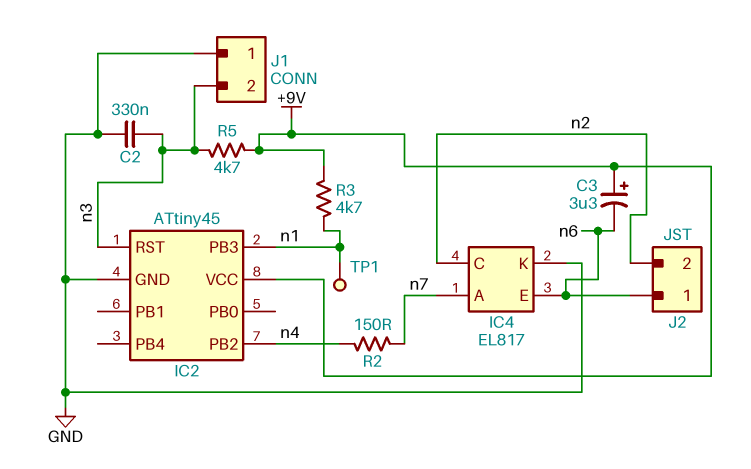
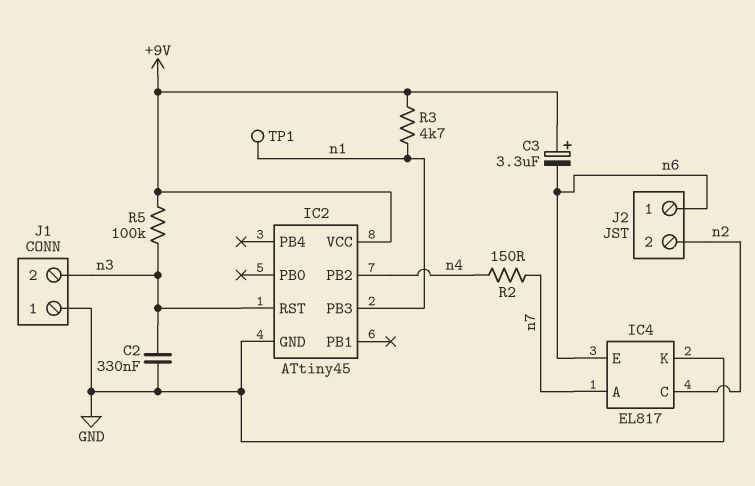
R5: 4.7k (+9V, n3) -> 100k (+9V, n3)

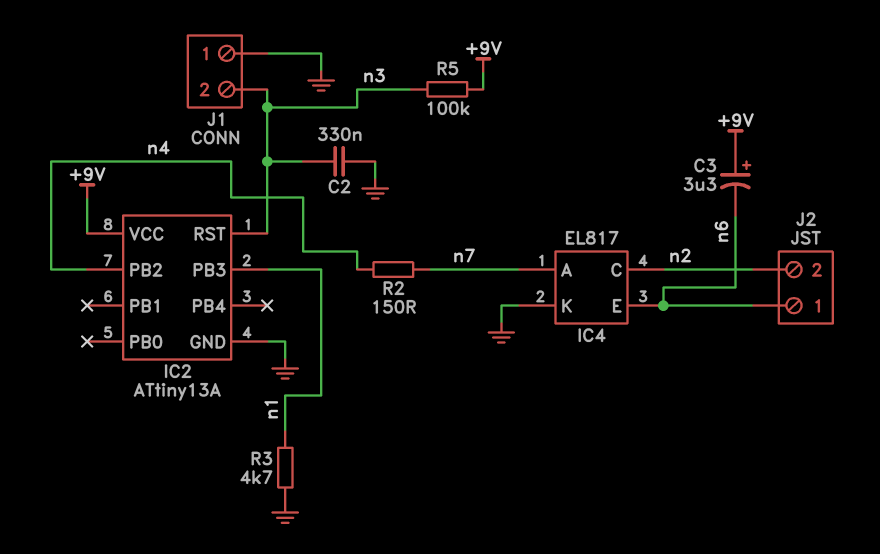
IC2: ATtiny45 -> ATtiny13A
R3: 4.7k (+9V, n1) -> 4.7k (GND, n1)
TP1: test point (n1) -> none

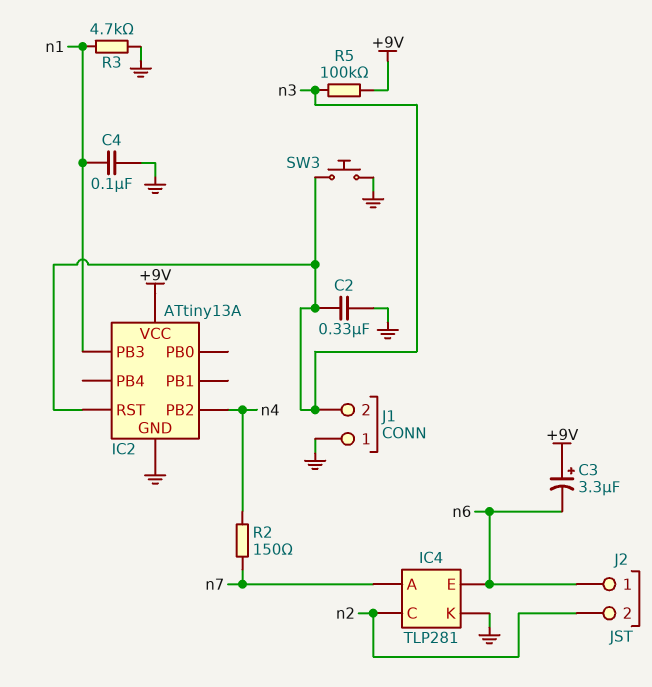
C4: none -> 100nF (GND, n1)
IC4: EL817 -> TLP281
SW3: none -> button (GND, n3)

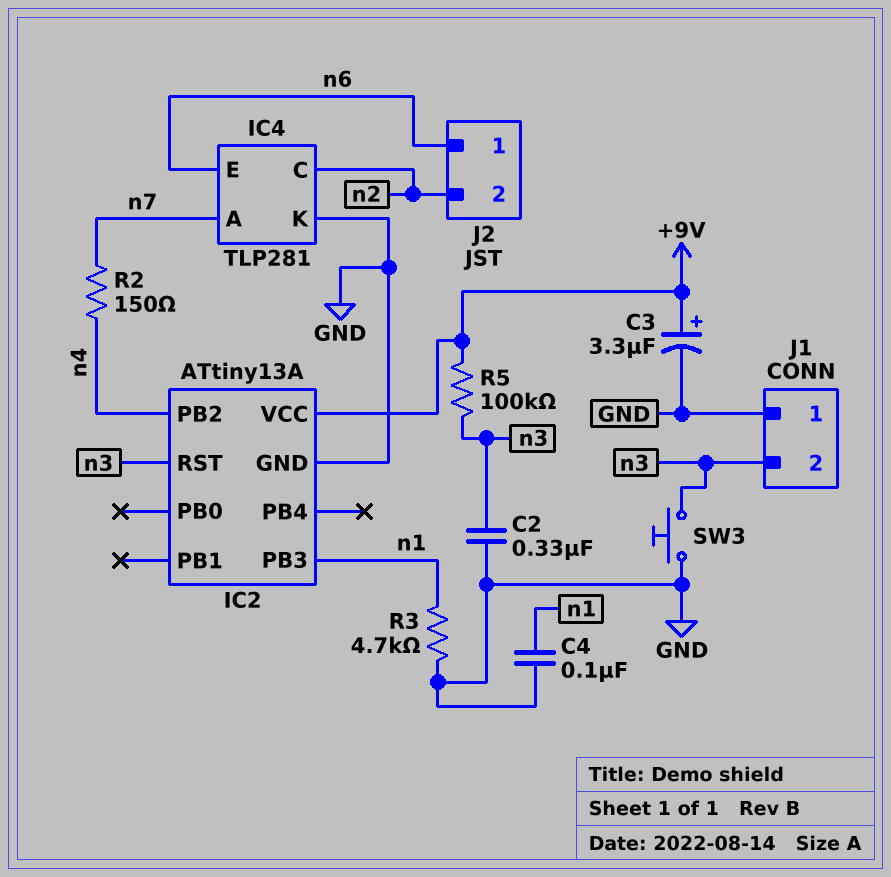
C3: 3.3uF (plus +9V, minus n6) -> 3.3uF (plus +9V, minus GND)

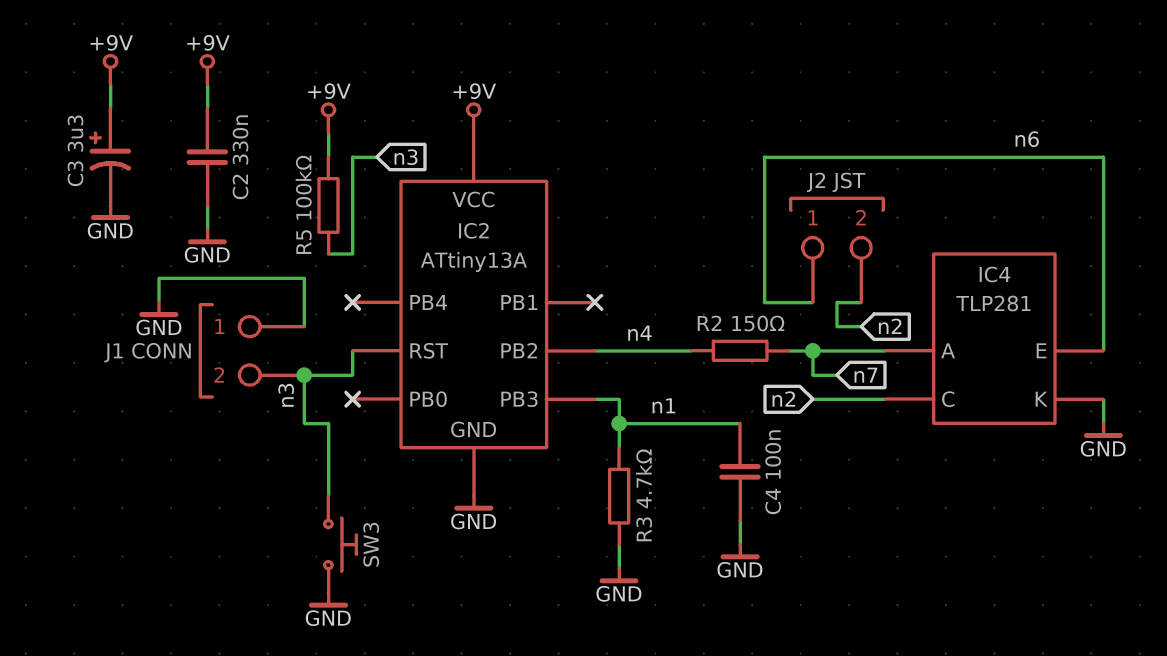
C2: 330nF (GND, n3) -> 330nF (+9V, GND)

